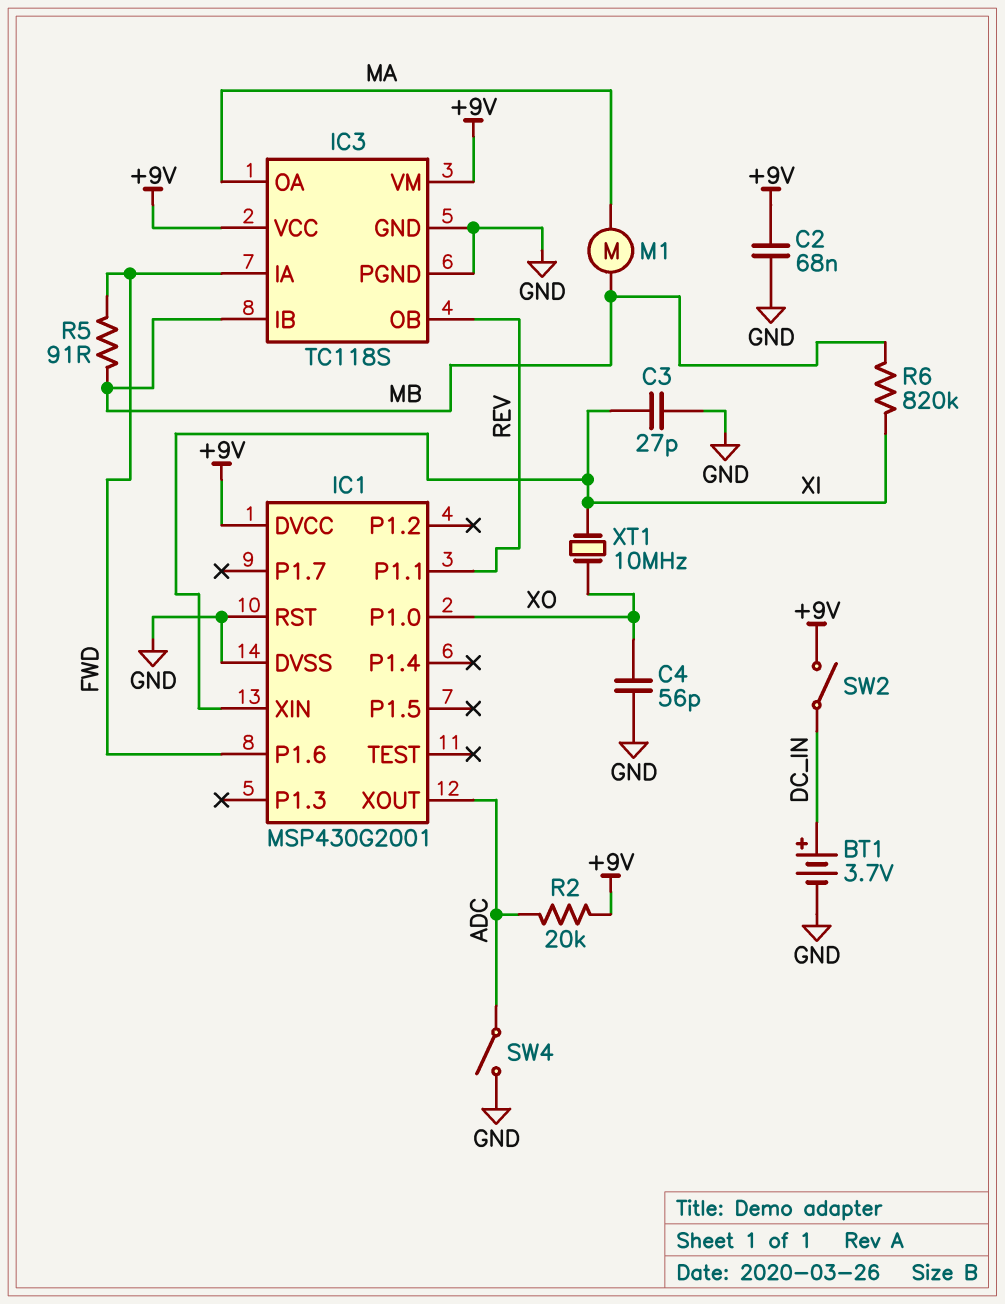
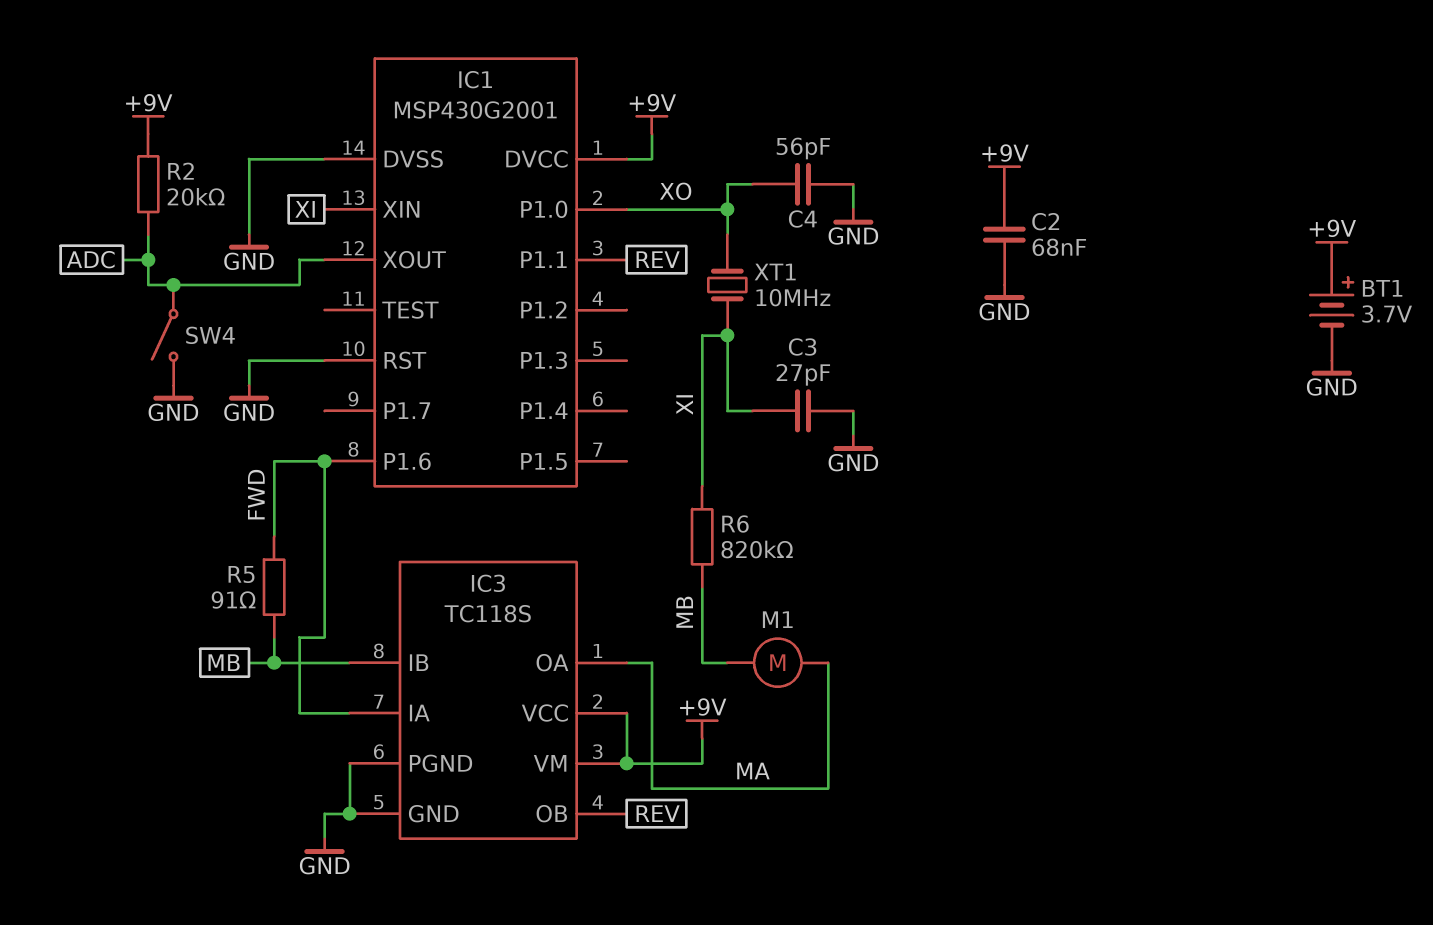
BT1: 3.7V (plus DC_IN, minus GND) -> 3.7V (plus +9V, minus GND)
SW2: switch (+9V, DC_IN) -> none

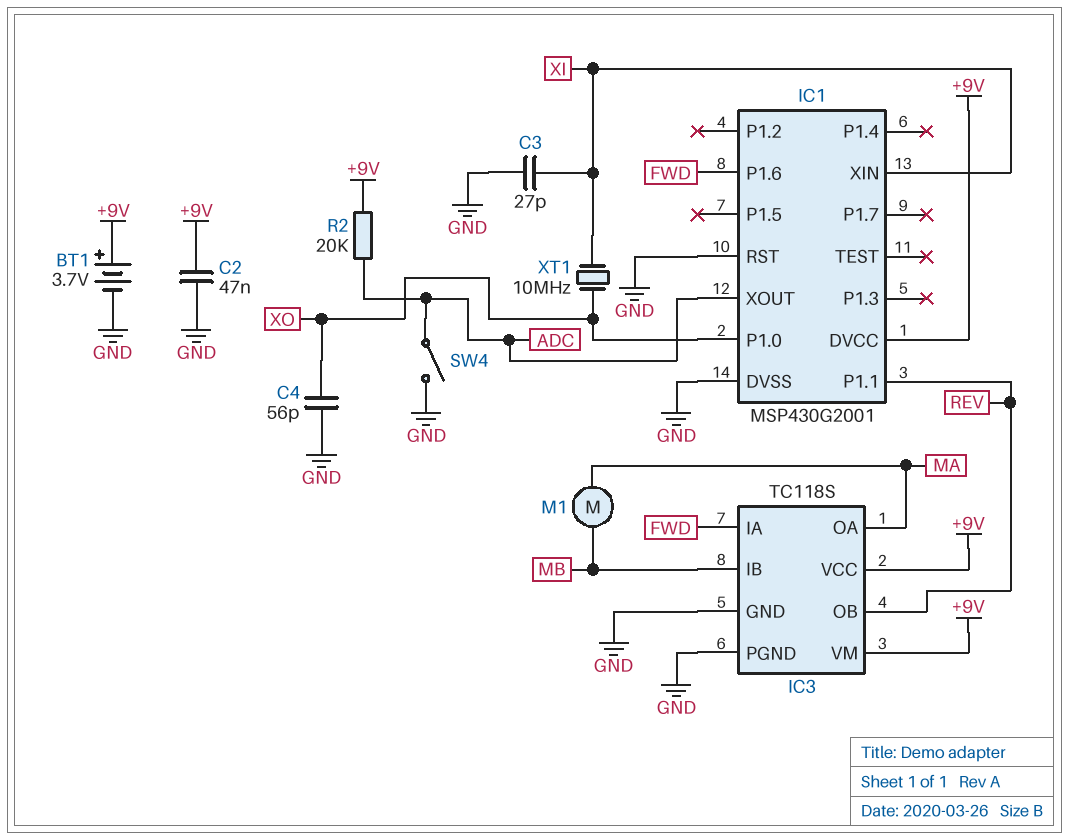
C2: 68nF (+9V, GND) -> 47nF (+9V, GND)
R5: 91 (FWD, MB) -> none
R6: 820k (MB, XI) -> none

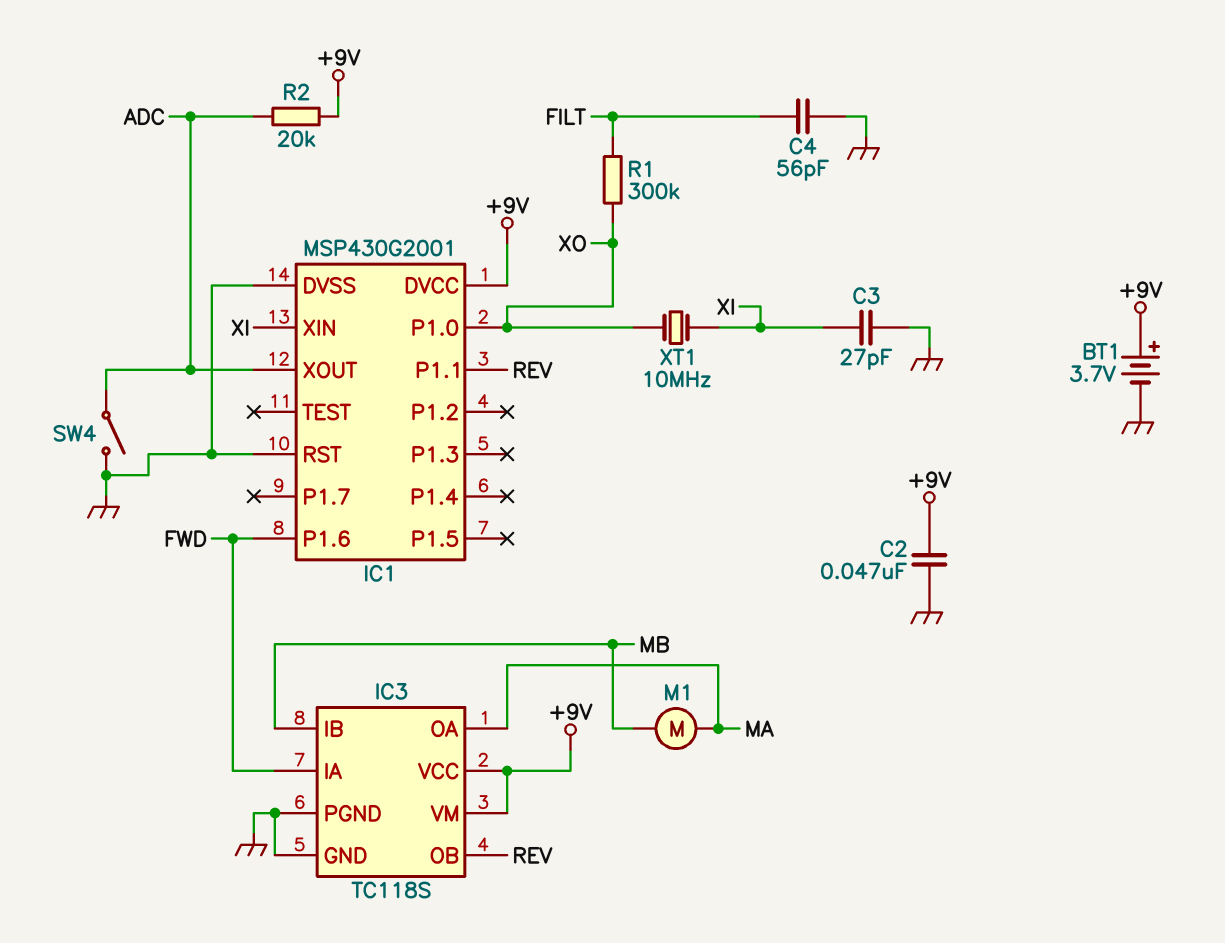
C4: 56pF (GND, XO) -> 56pF (FILT, GND)
R1: none -> 300k (FILT, XO)

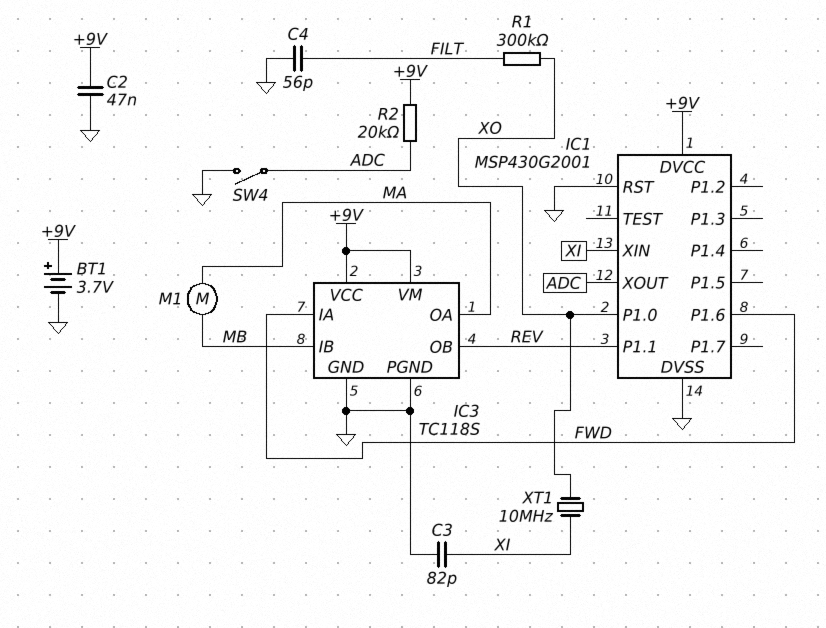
C3: 27pF (GND, XI) -> 82pF (GND, XI)

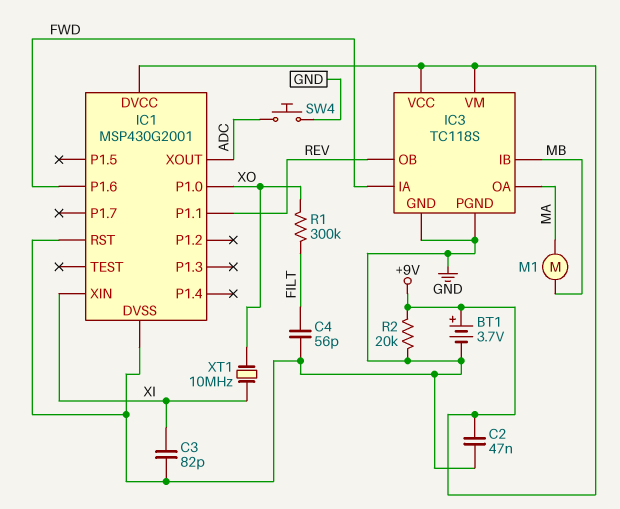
R2: 20k (+9V, ADC) -> 20k (+9V, GND)
SW4: switch (ADC, GND) -> button (ADC, GND)

